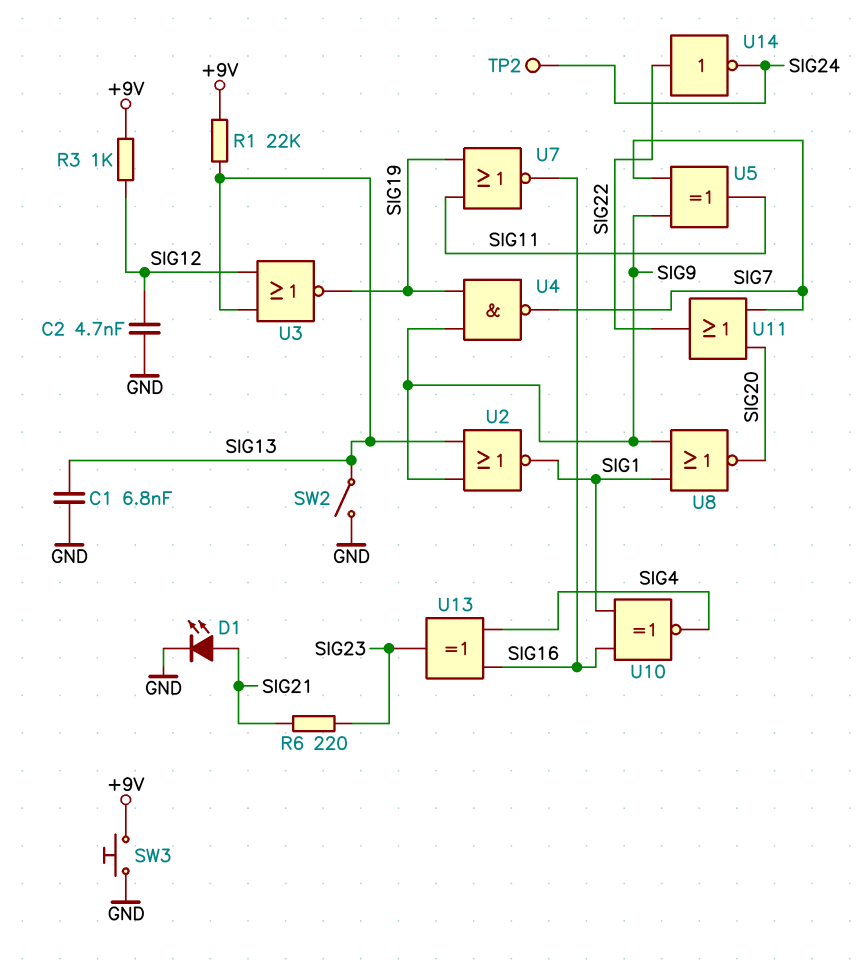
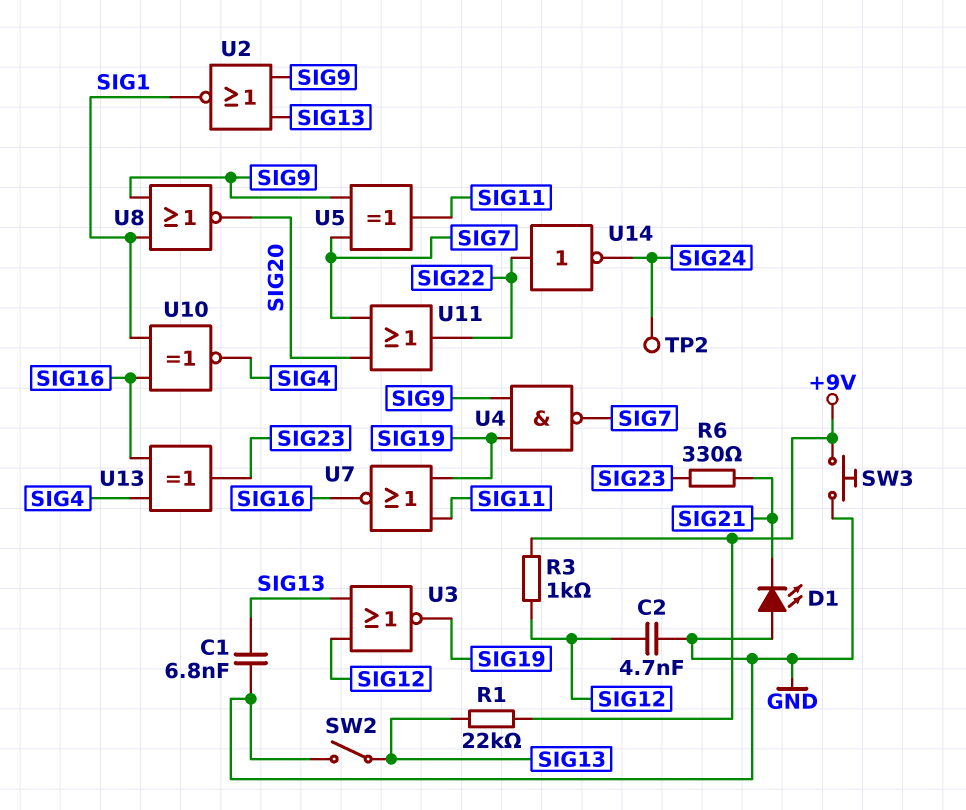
D1: LED (A SIG21, K GND) -> LED (A GND, K SIG21)
R6: 220 (SIG21, SIG23) -> 330 (SIG21, SIG23)

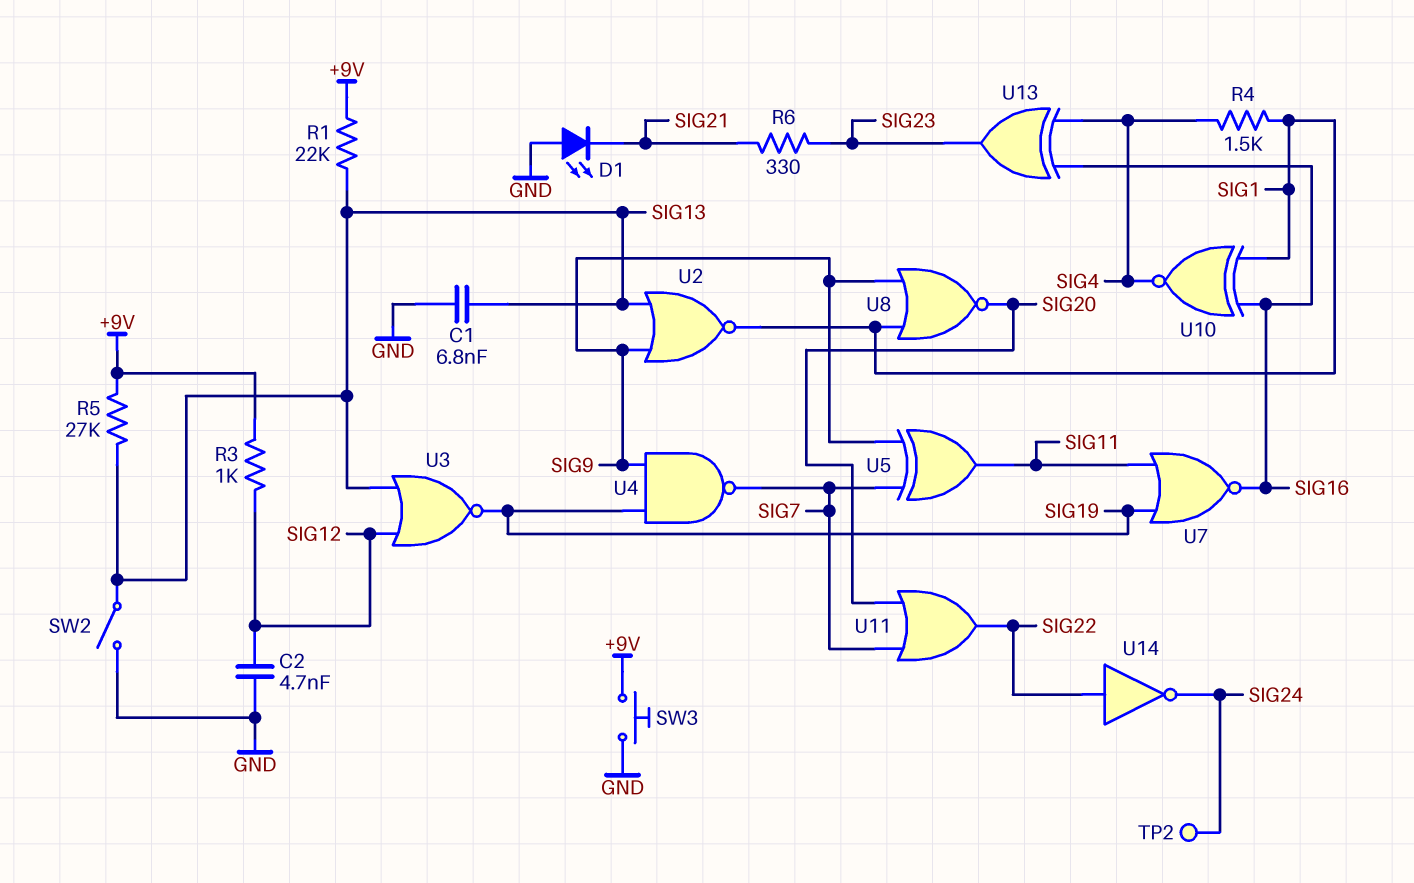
R4: none -> 1.5k (SIG1, SIG4)
R5: none -> 27k (+9V, SIG13)

